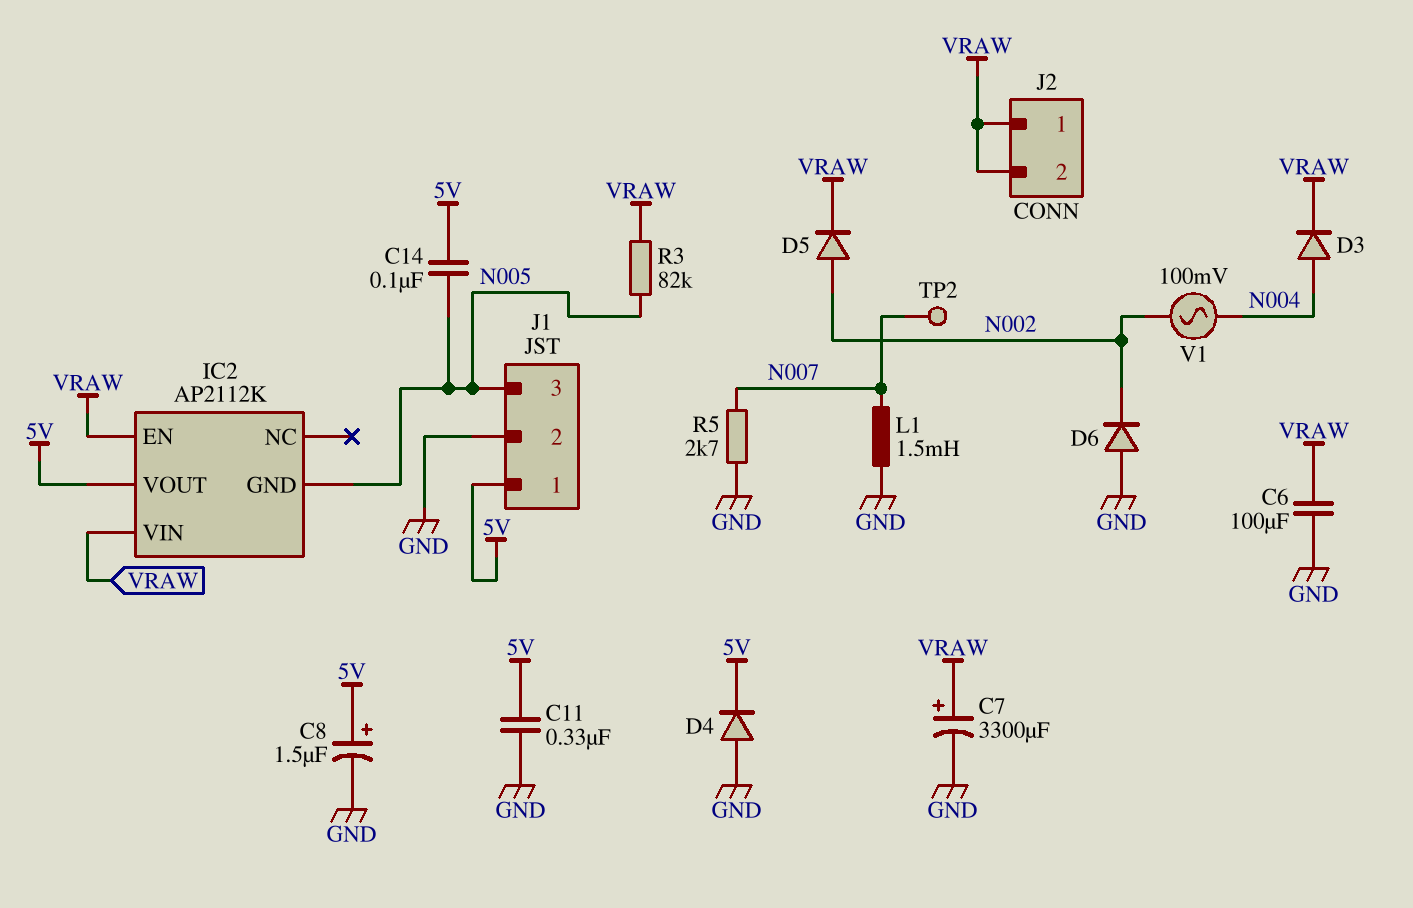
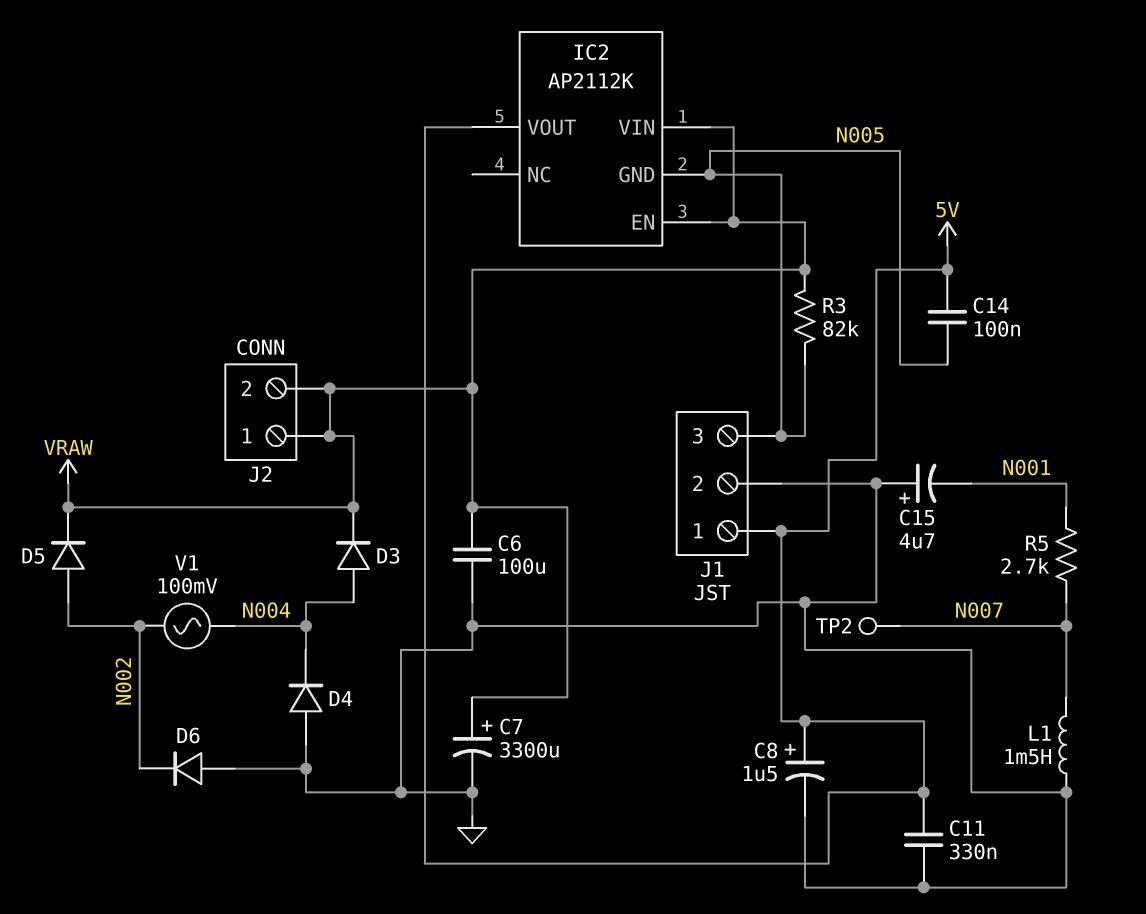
C15: none -> 4.7uF (plus GND, minus N001)
D4: diode (A GND, K 5V) -> diode (A GND, K N004)
R5: 2.7k (GND, N007) -> 2.7k (N001, N007)

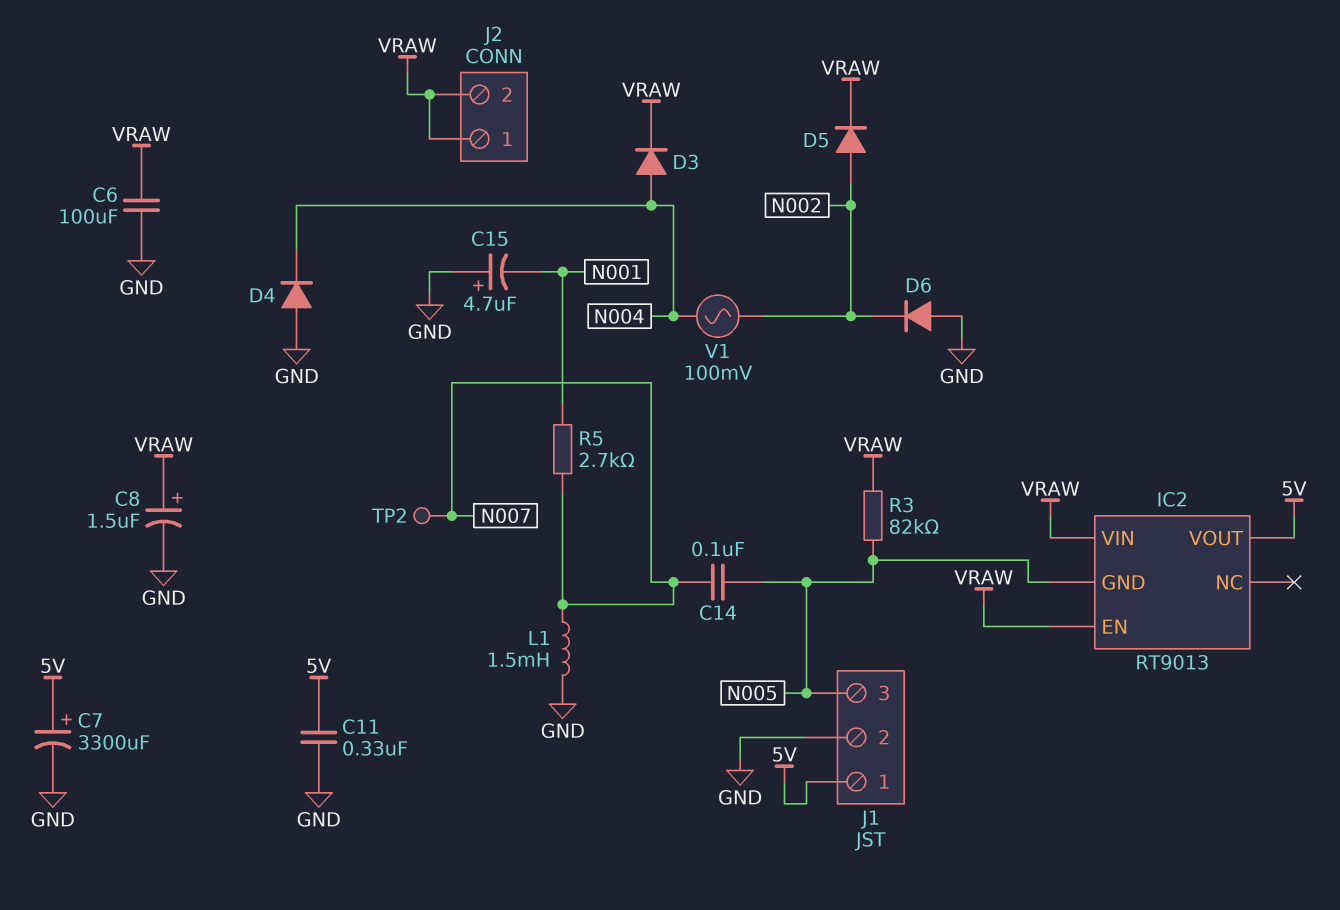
C7: 3300uF (plus VRAW, minus GND) -> 3300uF (plus 5V, minus GND)
C8: 1.5uF (plus 5V, minus GND) -> 1.5uF (plus VRAW, minus GND)
C14: 100nF (5V, N005) -> 100nF (N005, N007)
IC2: AP2112K -> RT9013

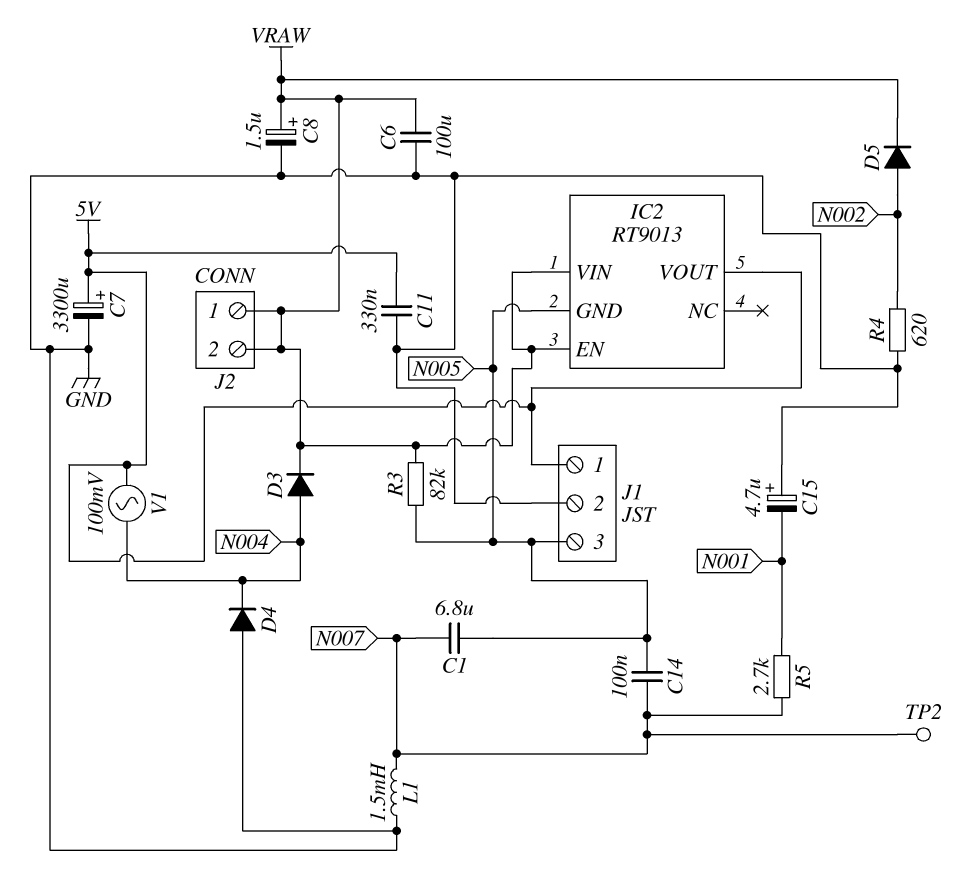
C1: none -> 6.8uF (N005, N007)
D6: diode (A GND, K N002) -> none
R4: none -> 620 (GND, N002)
V1: AC 100mV (N002, N004) -> AC 100mV (5V, N004)

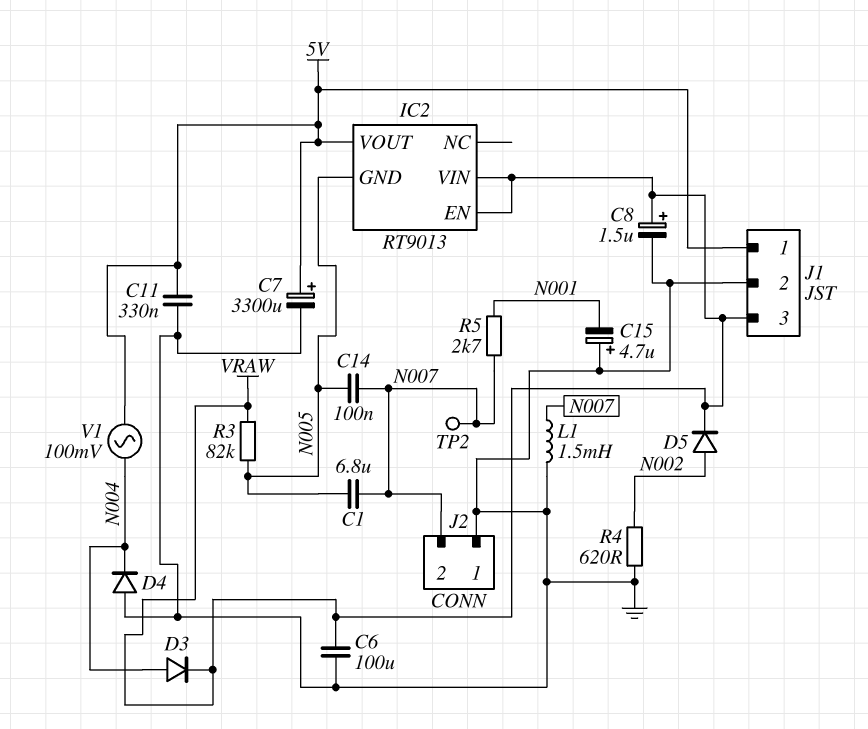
J1 pin 3: N005 -> VRAW
J2 pin 1: VRAW -> GND
J2 pin 2: VRAW -> N007

